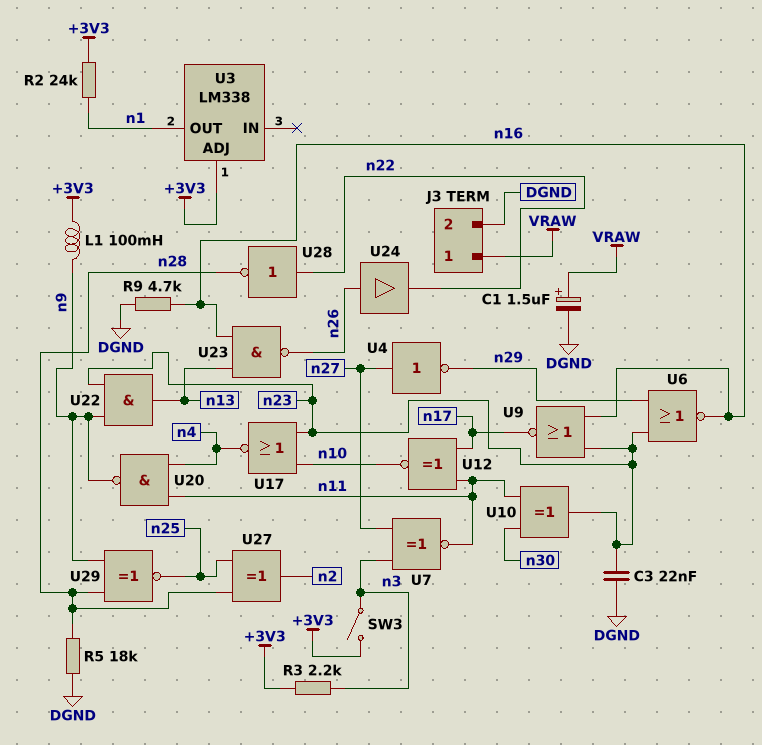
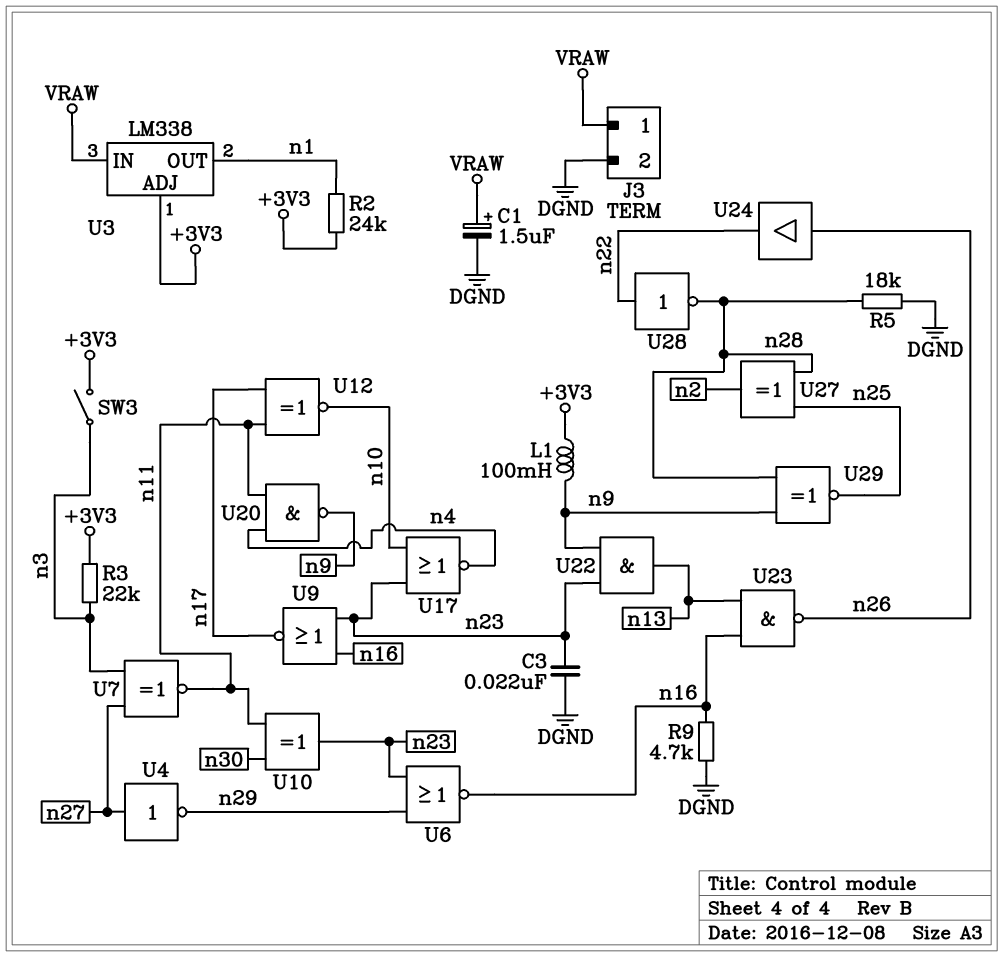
R3: 2.2k (+3V3, n3) -> 22k (+3V3, n3)
U3 pin IN: none -> VRAW

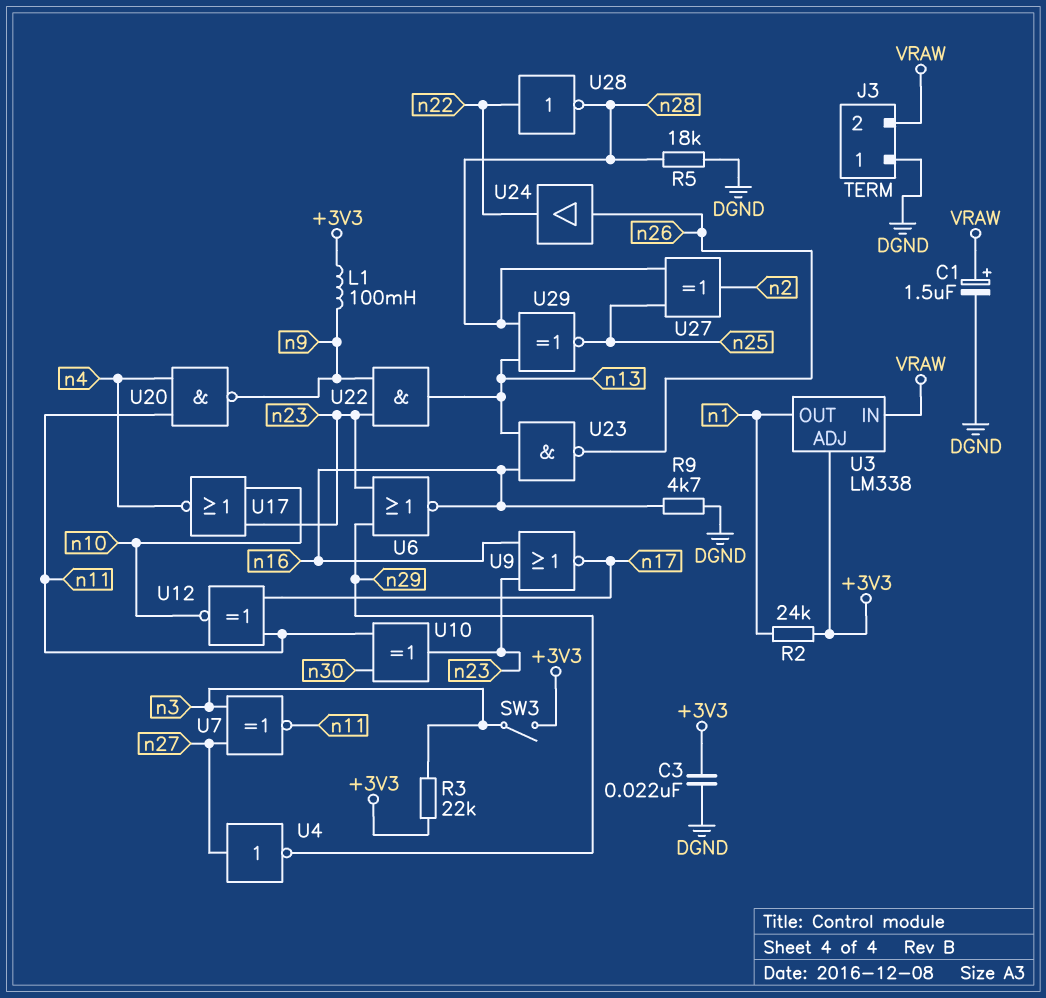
C3: 22nF (DGND, n23) -> 22nF (+3V3, DGND)
J3 pin 1: VRAW -> DGND
J3 pin 2: DGND -> VRAW
U29: XNOR (in n9, in n28, out n25) -> XNOR (in n13, in n28, out n25)

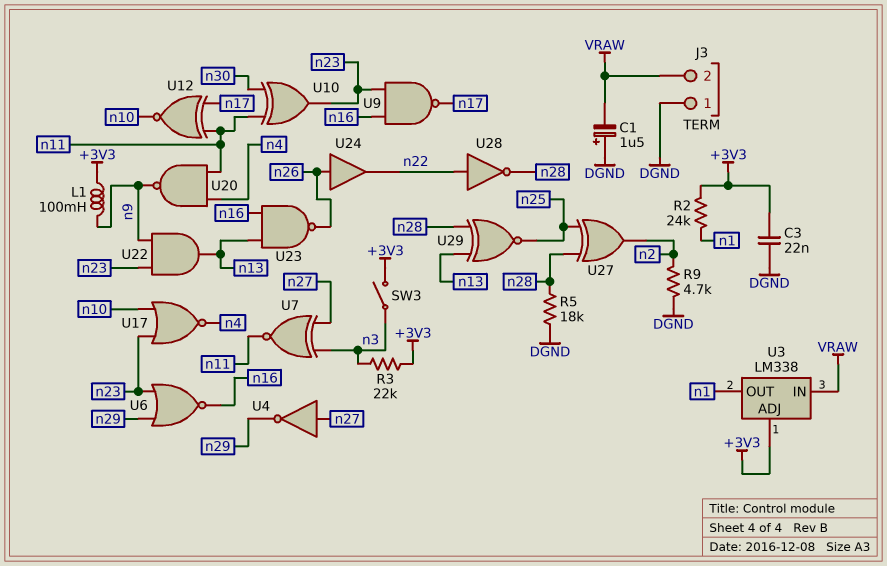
C1: 1.5uF (plus VRAW, minus DGND) -> 1.5uF (plus DGND, minus VRAW)
R9: 4.7k (DGND, n16) -> 4.7k (DGND, n2)
U9: NOR (in n16, in n23, out n17) -> NAND (in n16, in n23, out n17)

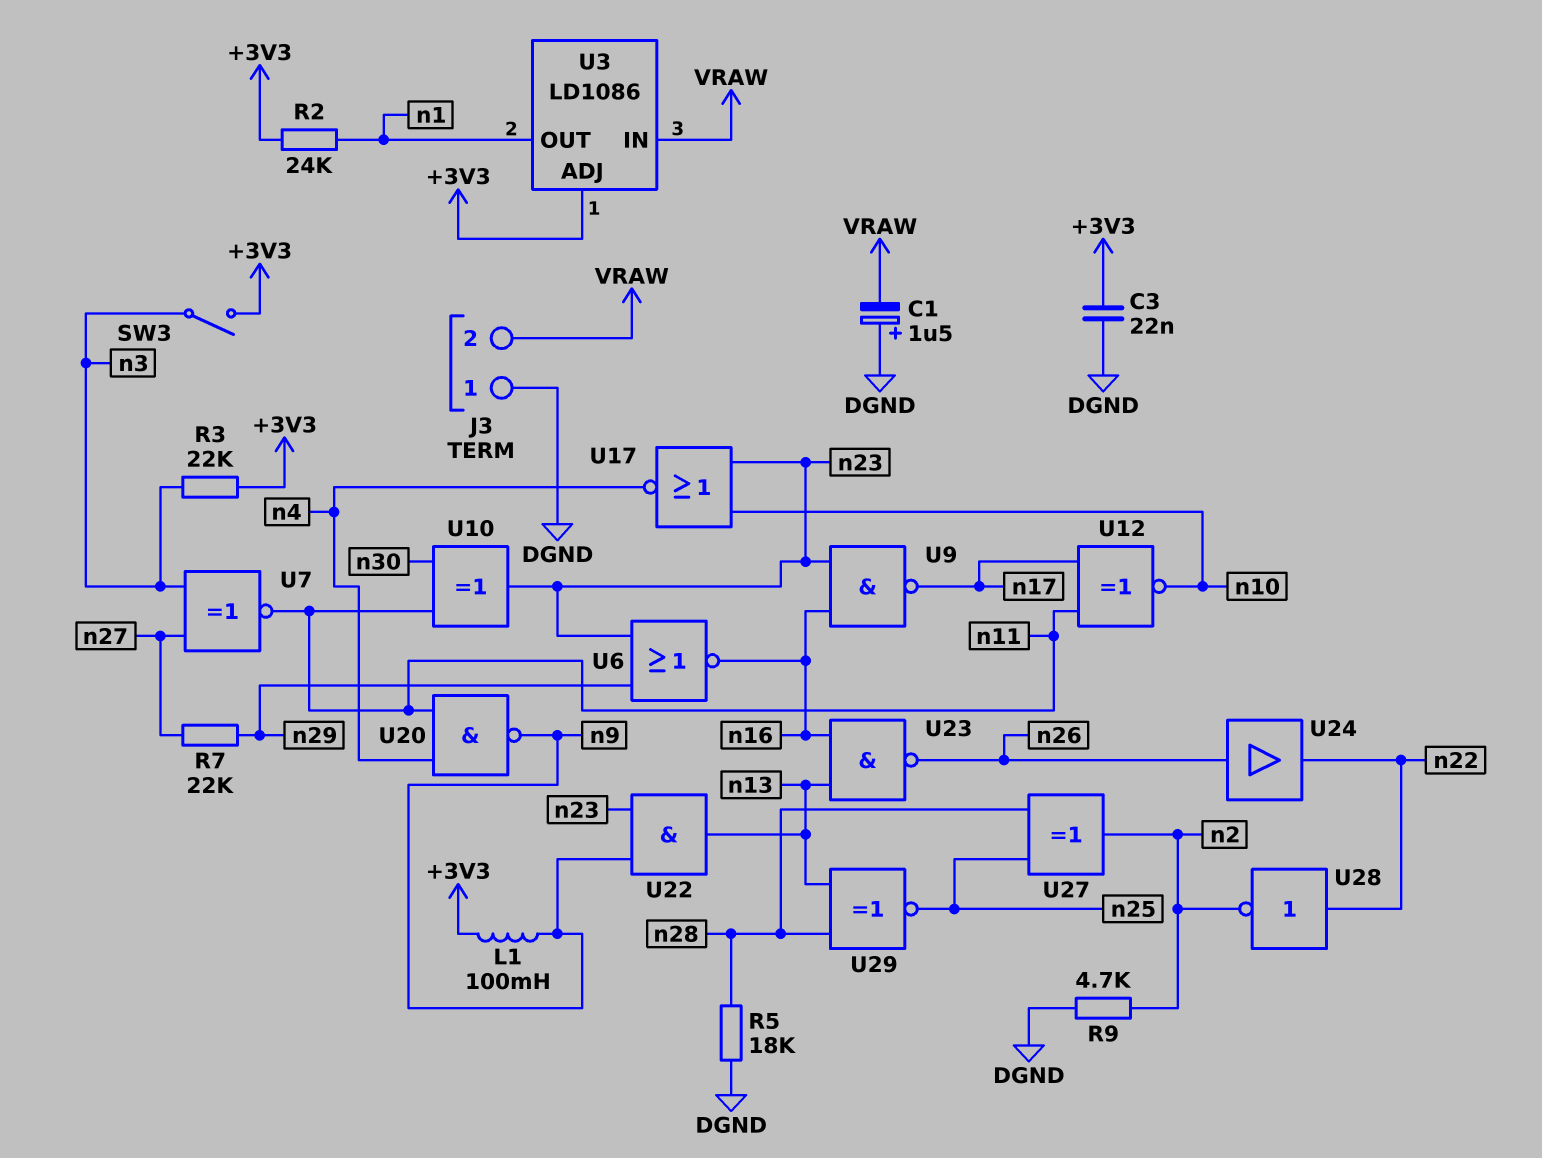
R7: none -> 22k (n27, n29)
U3: LM338 -> LD1086
U4: NOT (in n27, out n29) -> none
U28: NOT (in n22, out n28) -> NOT (in n22, out n2)

